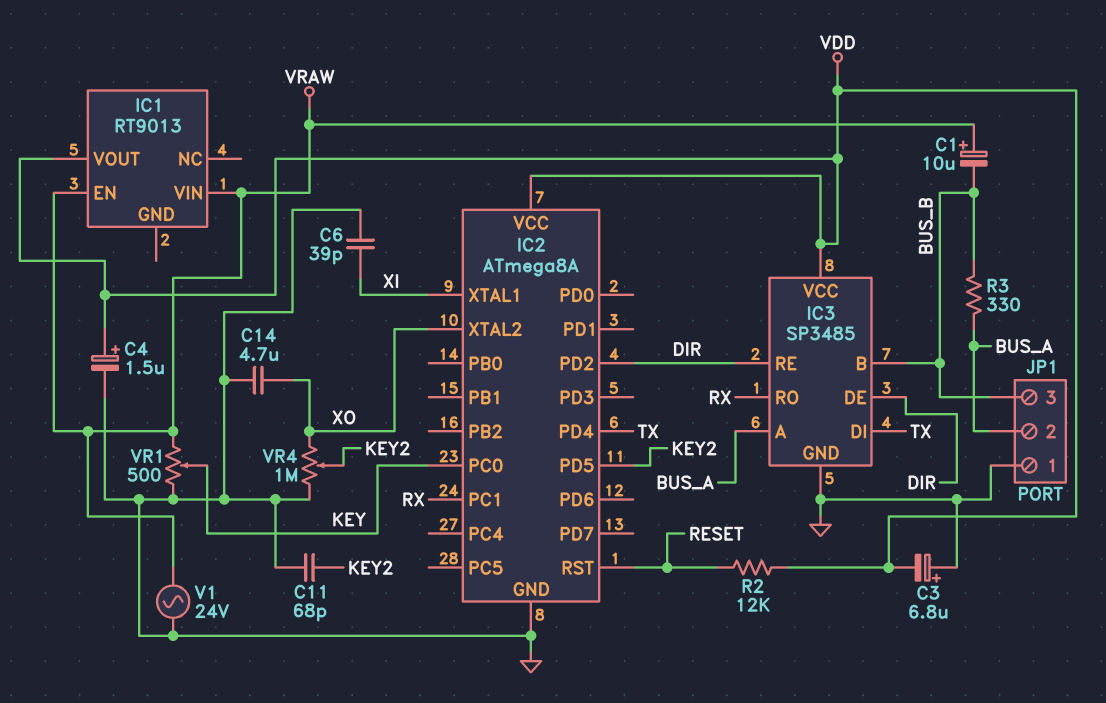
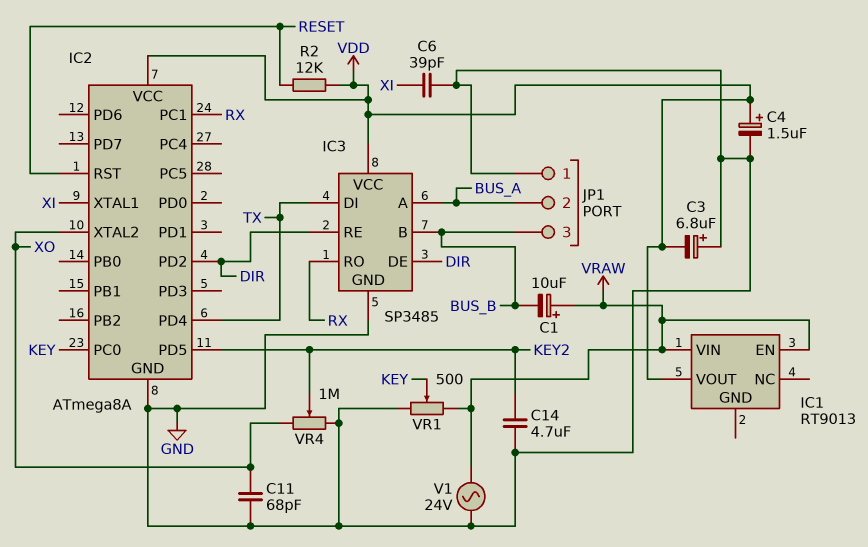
C11: 68pF (GND, KEY2) -> 68pF (GND, XO)
C14: 4.7uF (GND, XO) -> 4.7uF (GND, KEY2)
R3: 330 (BUS_A, BUS_B) -> none

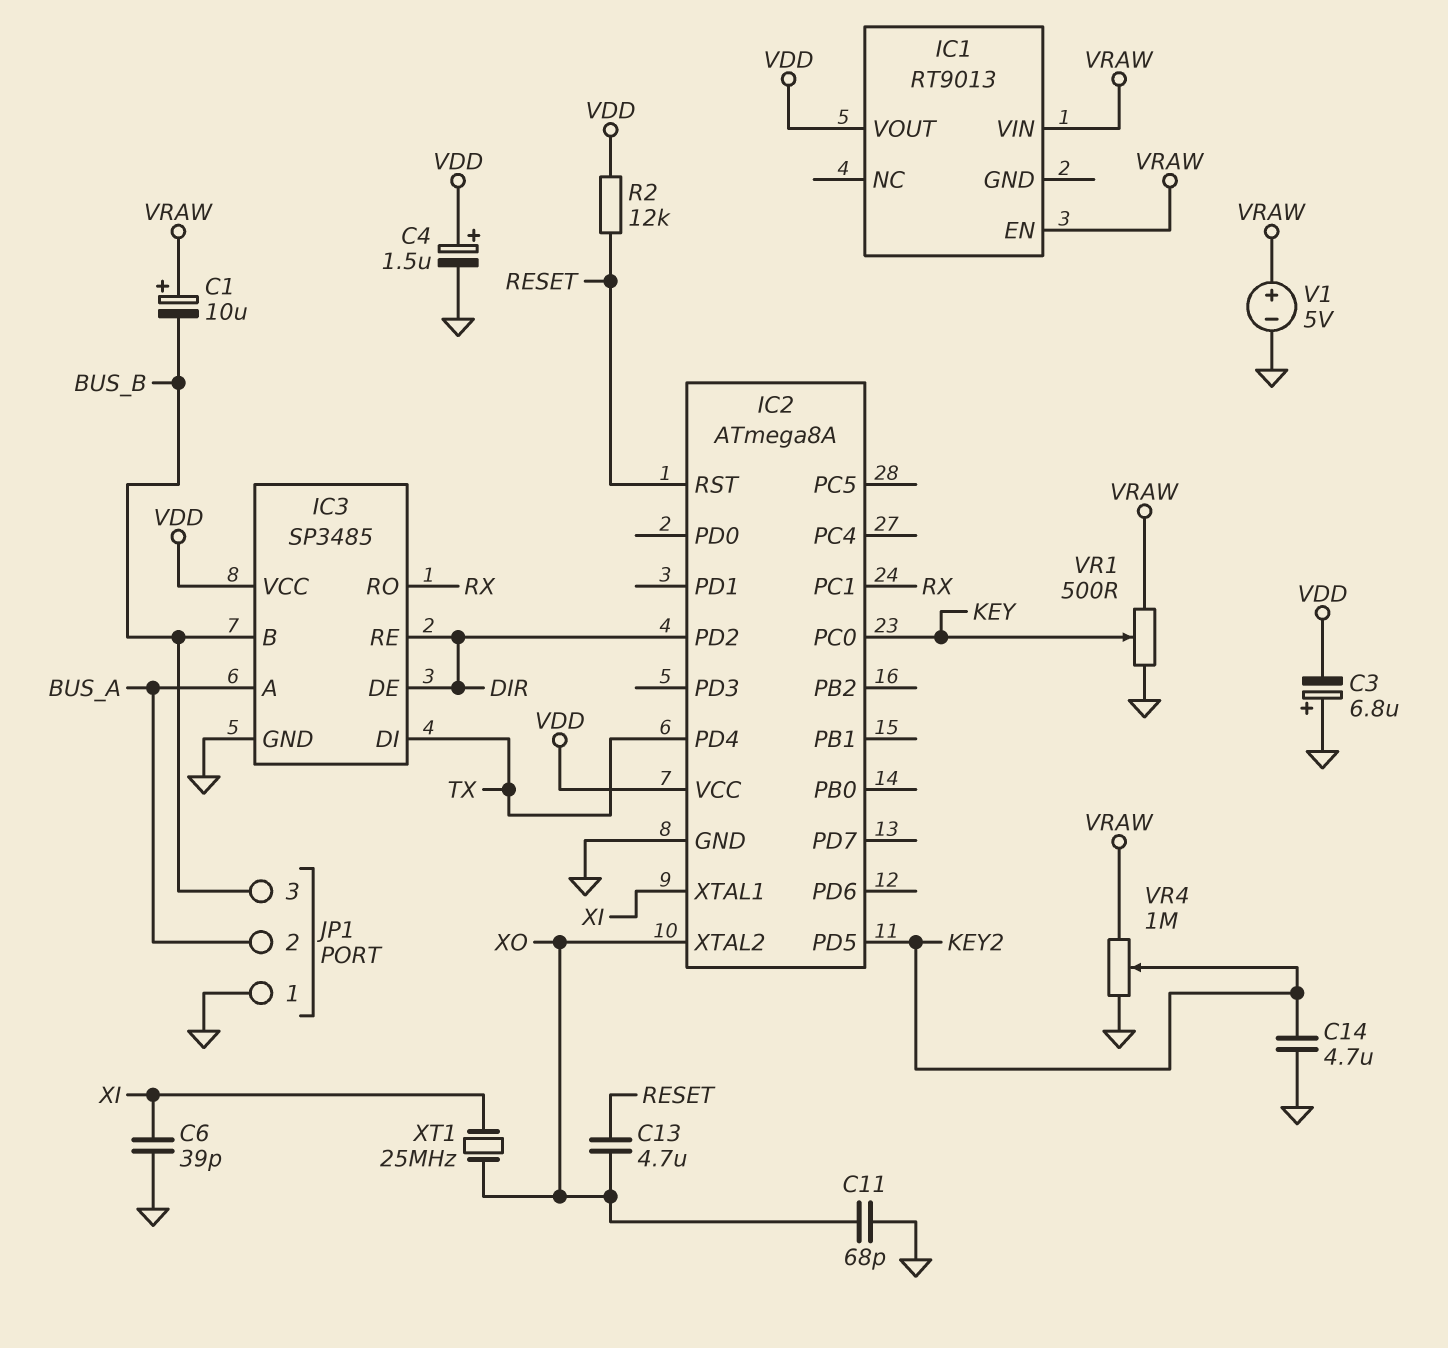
C13: none -> 4.7uF (RESET, XO)
V1: AC 24V (GND, VRAW) -> 5V (plus VRAW, minus GND)
VR4: 1M (GND, XO, wiper KEY2) -> 1M (GND, VRAW, wiper KEY2)
XT1: none -> 25MHz (XI, XO)

